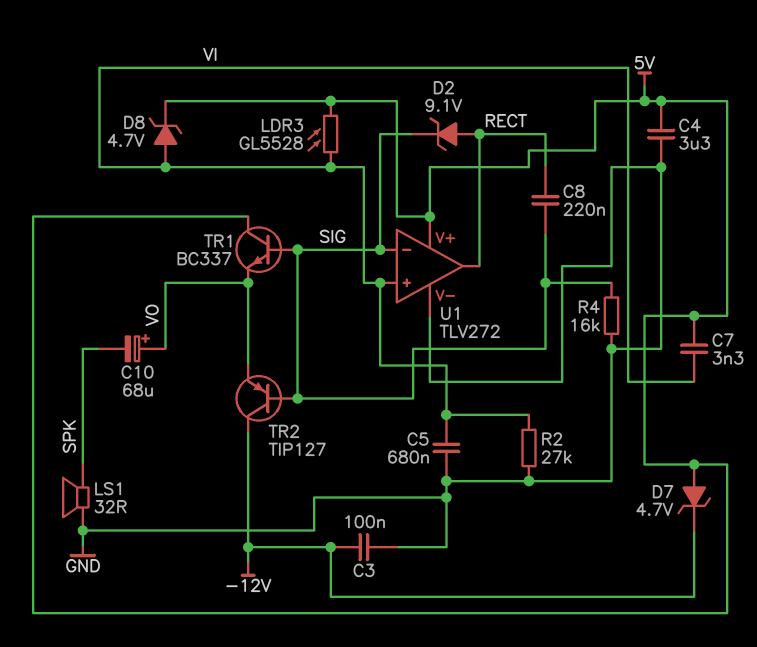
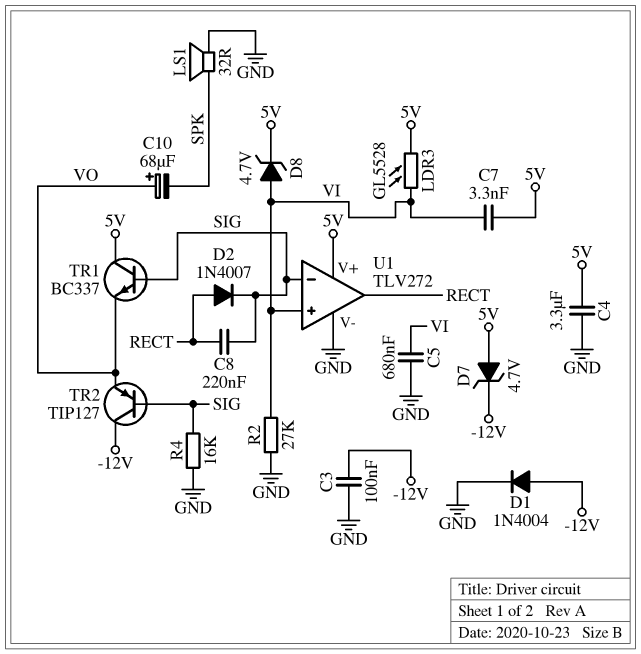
D1: none -> diode 1N4004 (A -12V, K GND)
D2: zener 9.1V (A RECT, K SIG) -> diode 1N4007 (A RECT, K SIG)

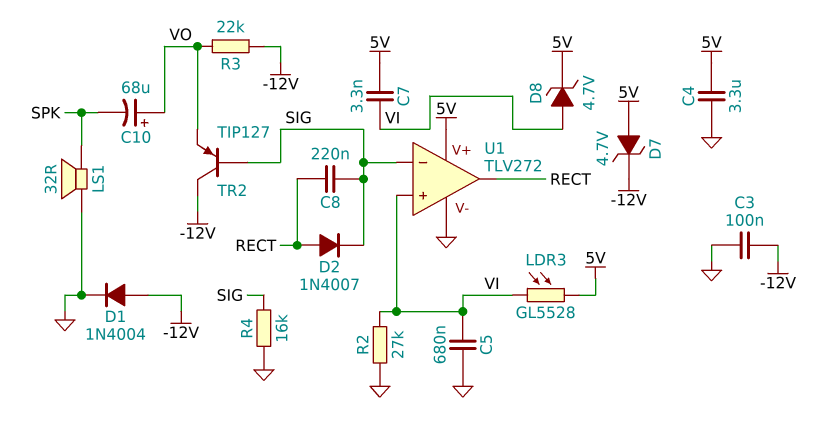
R3: none -> 22k (-12V, VO)
TR1: NPN BC337 (B SIG, C 5V, E VO) -> none

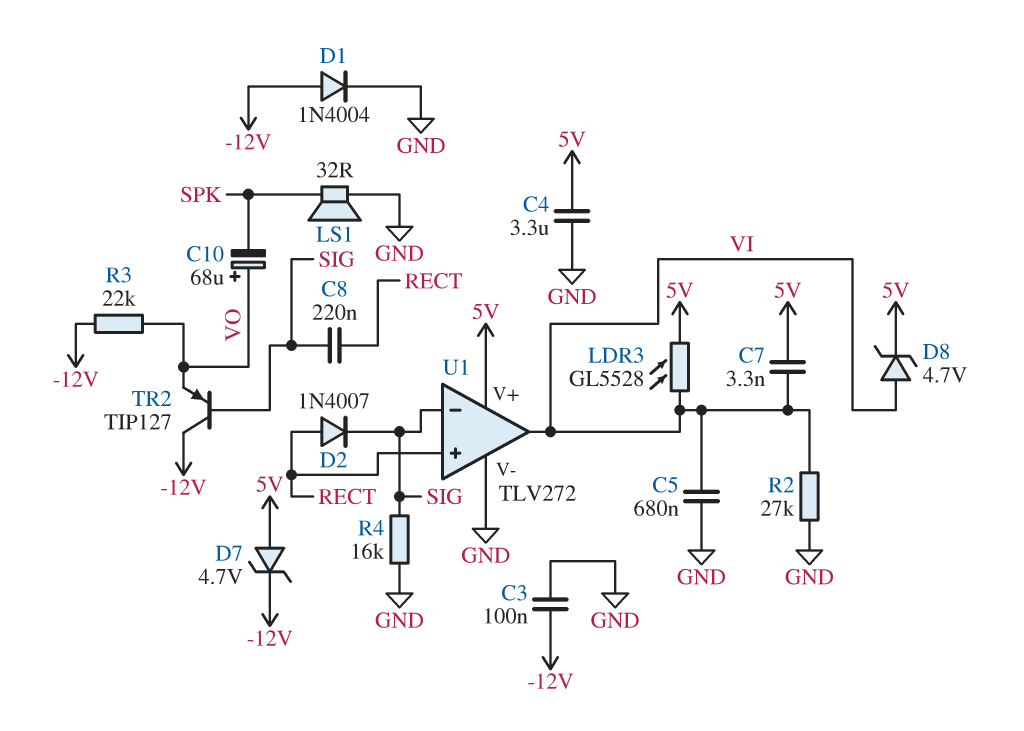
U1 pin in+: VI -> RECT
U1 pin out: RECT -> VI

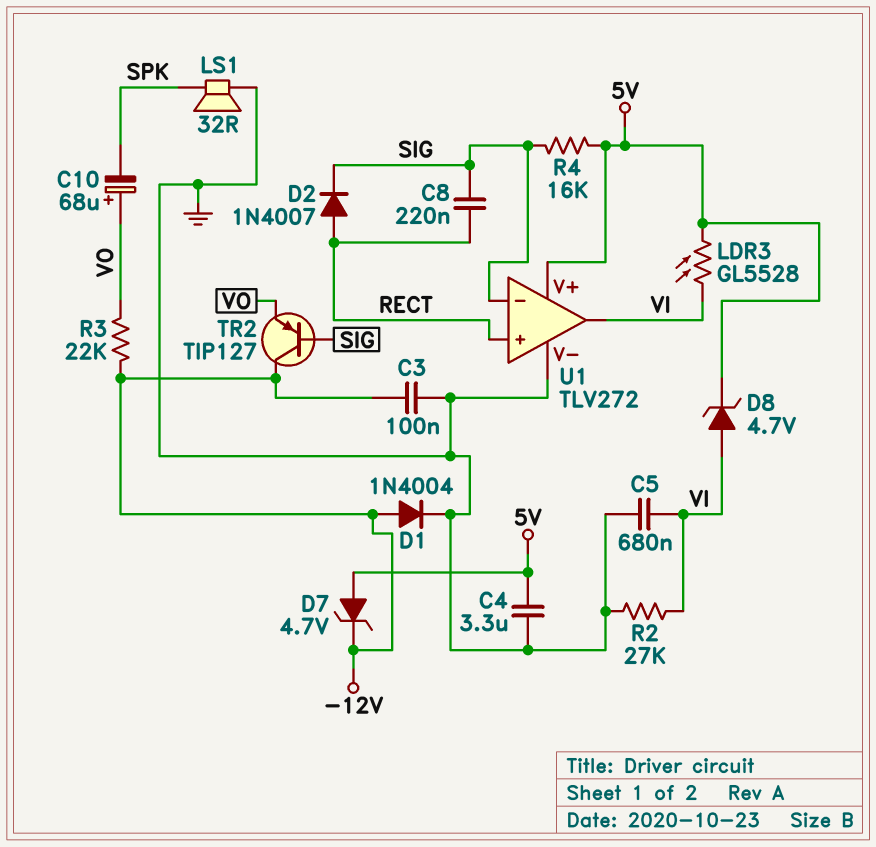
C7: 3.3nF (5V, VI) -> none
R4: 16k (GND, SIG) -> 16k (5V, SIG)

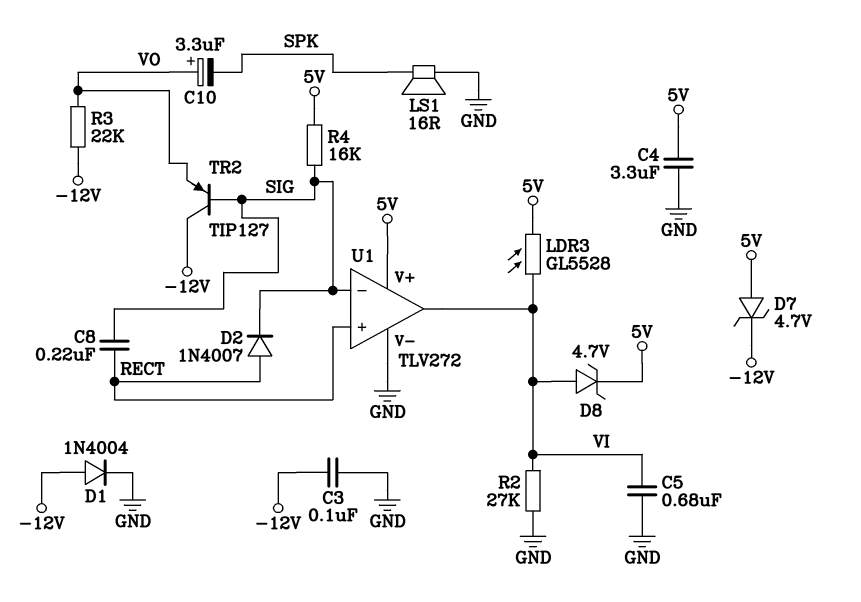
C10: 68uF (plus VO, minus SPK) -> 3.3uF (plus VO, minus SPK)
LS1: speaker 32R (GND, SPK) -> speaker 16R (GND, SPK)

